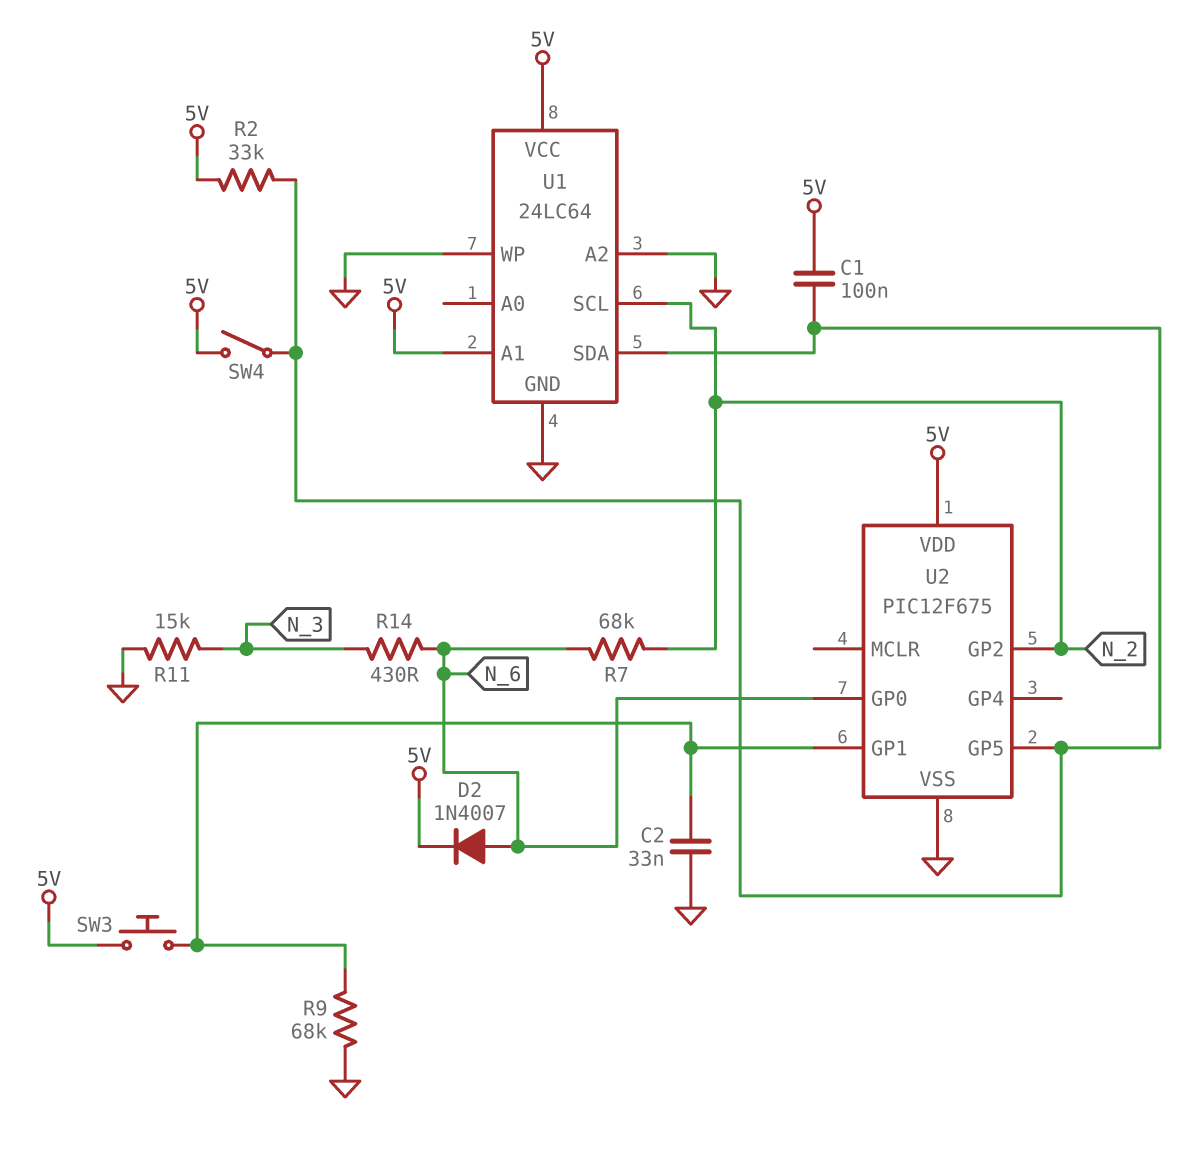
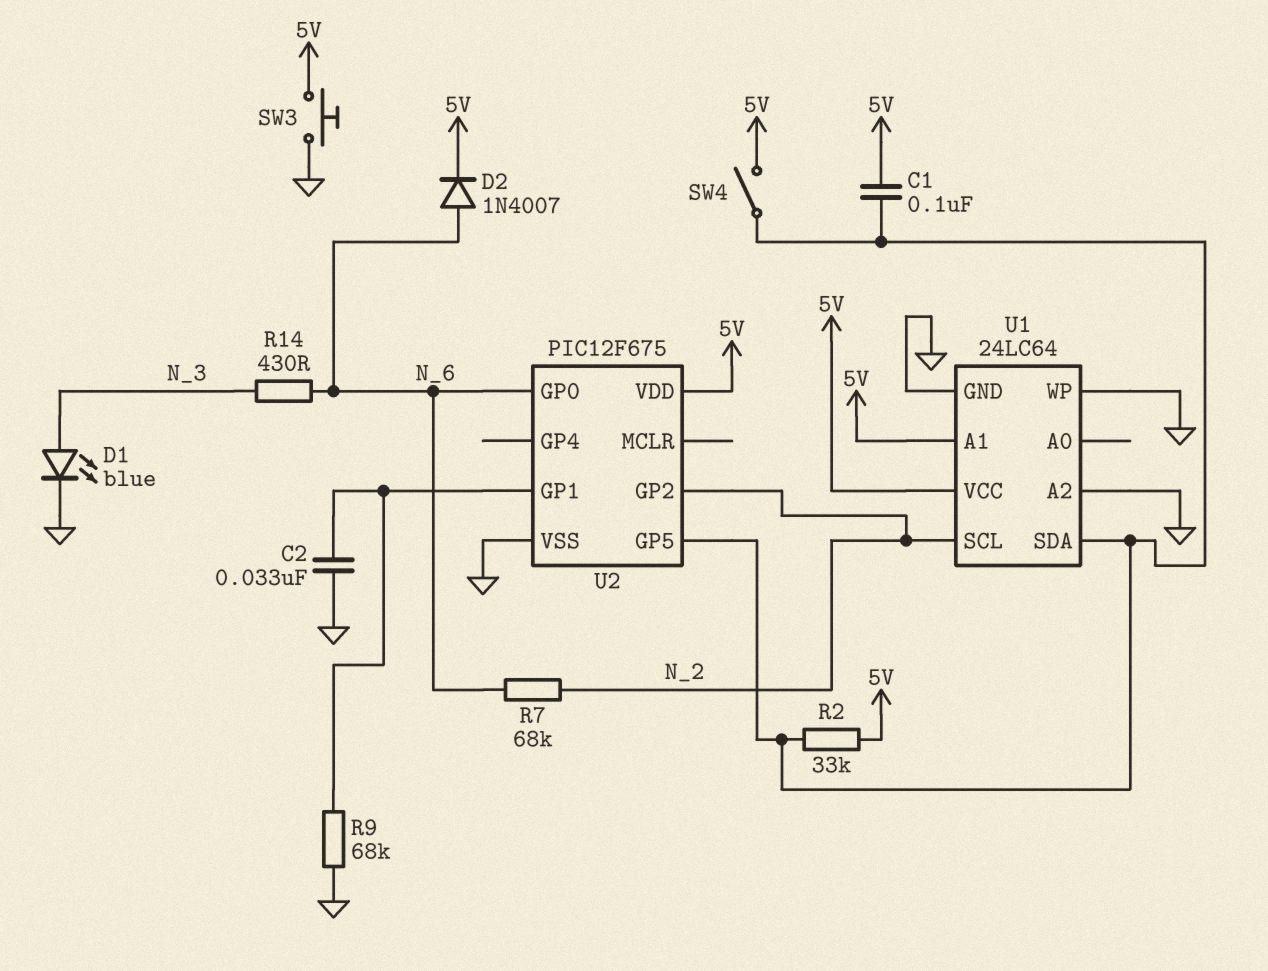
D1: none -> LED blue (A N_3, K GND)
R11: 15k (GND, N_3) -> none
SW3: button (5V, U2/GP1) -> button (5V, GND)

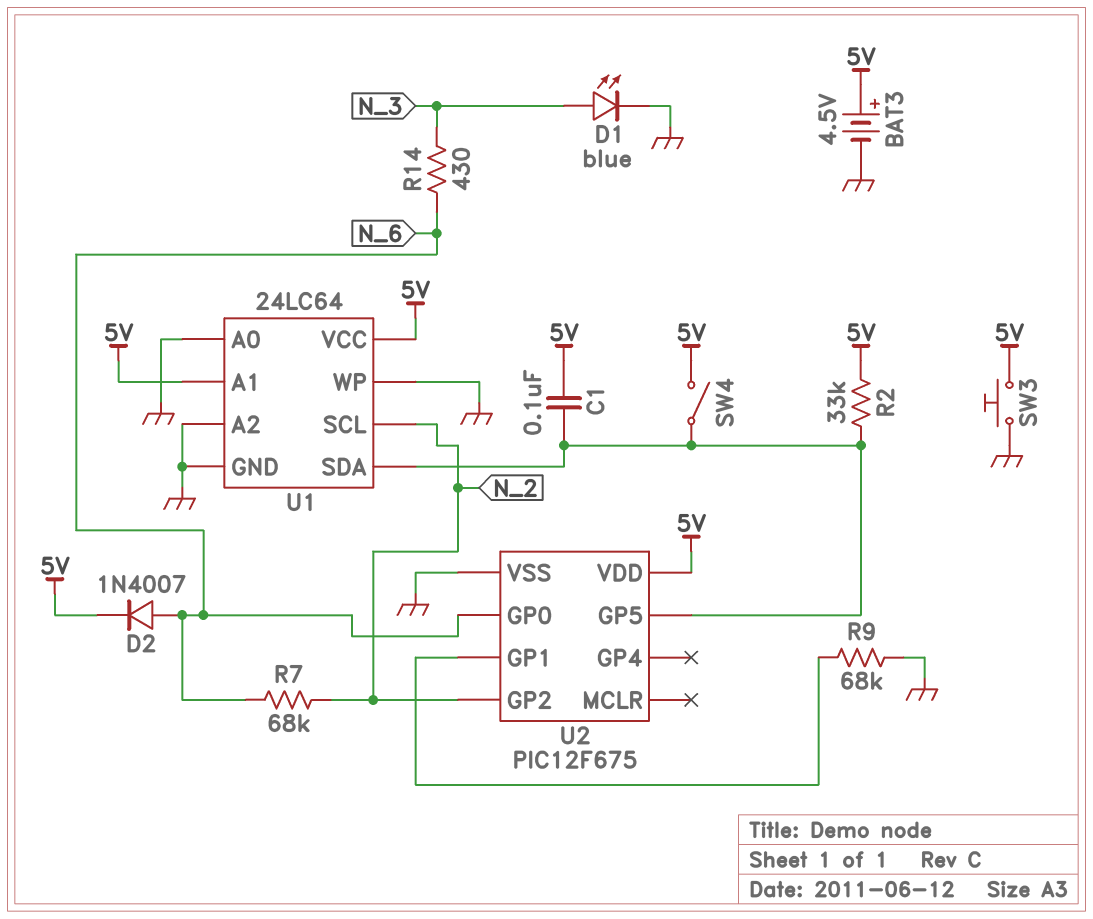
BAT3: none -> 4.5V (plus 5V, minus GND)
C2: 33nF (GND, U2/GP1) -> none
U1 pin A0: none -> GND

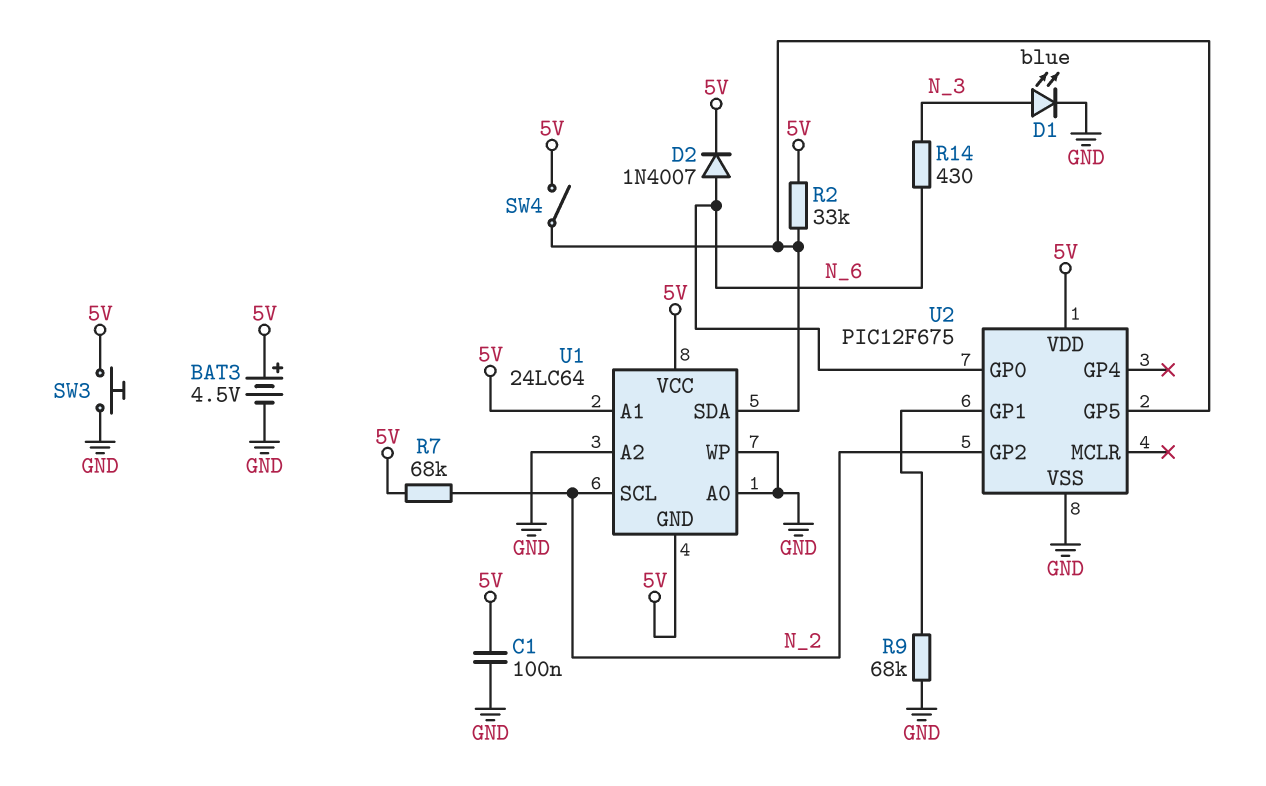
C1: 100nF (5V, U1/SDA) -> 100nF (5V, GND)
R7: 68k (N_2, N_6) -> 68k (5V, N_2)
U1 pin GND: GND -> 5V

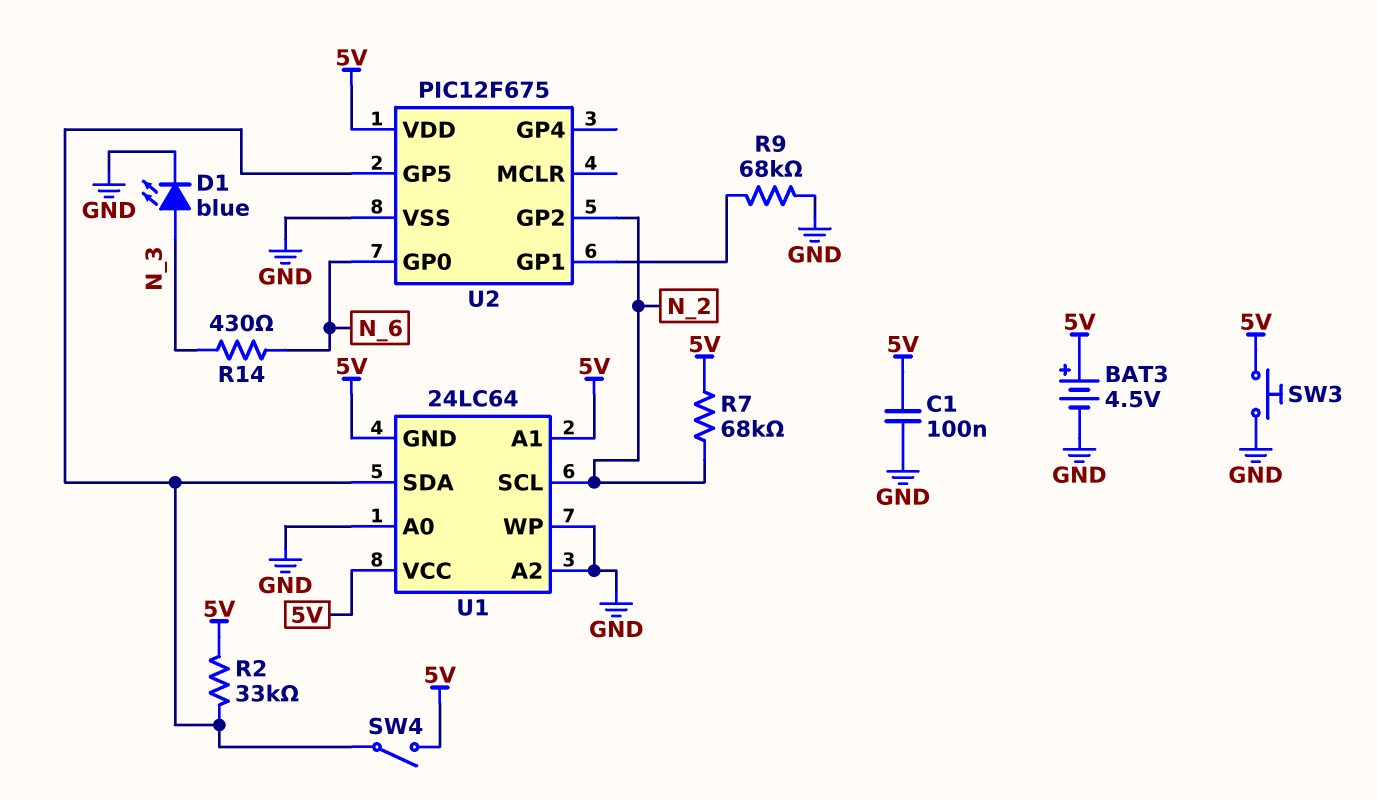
D2: diode 1N4007 (A N_6, K 5V) -> none

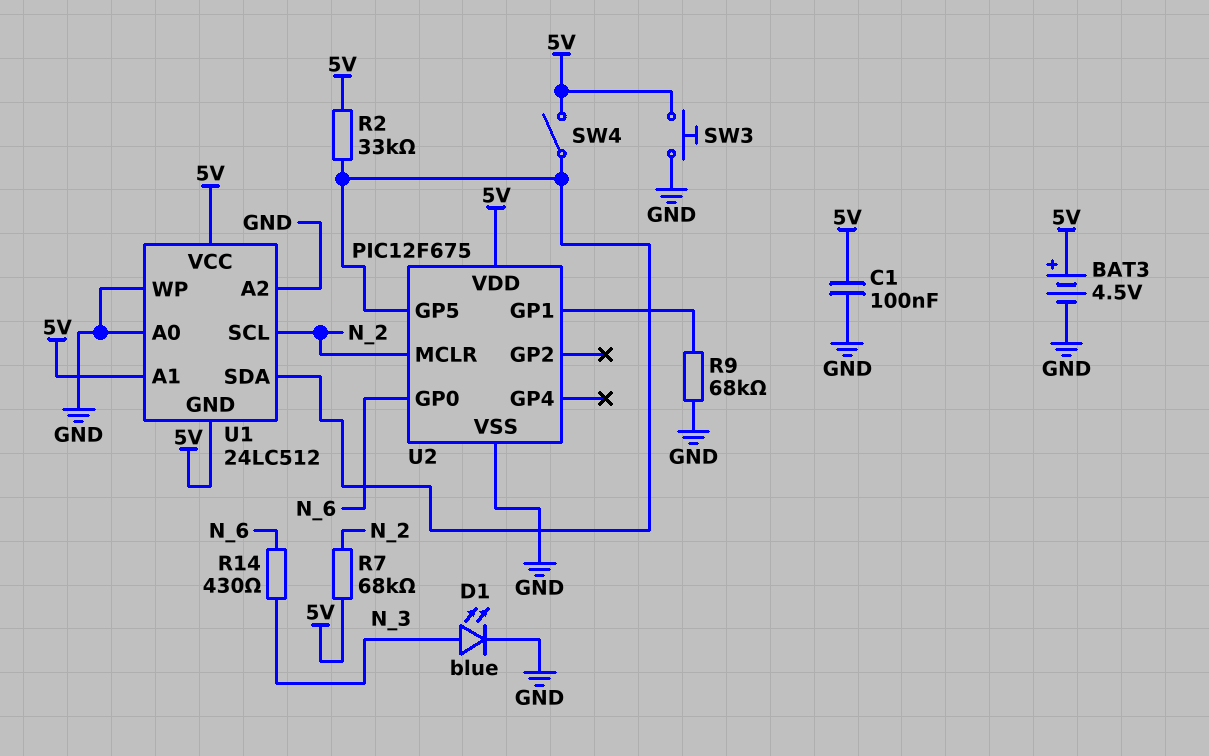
U1: 24LC64 -> 24LC512
U2 pin GP2: N_2 -> none
U2 pin MCLR: none -> N_2

